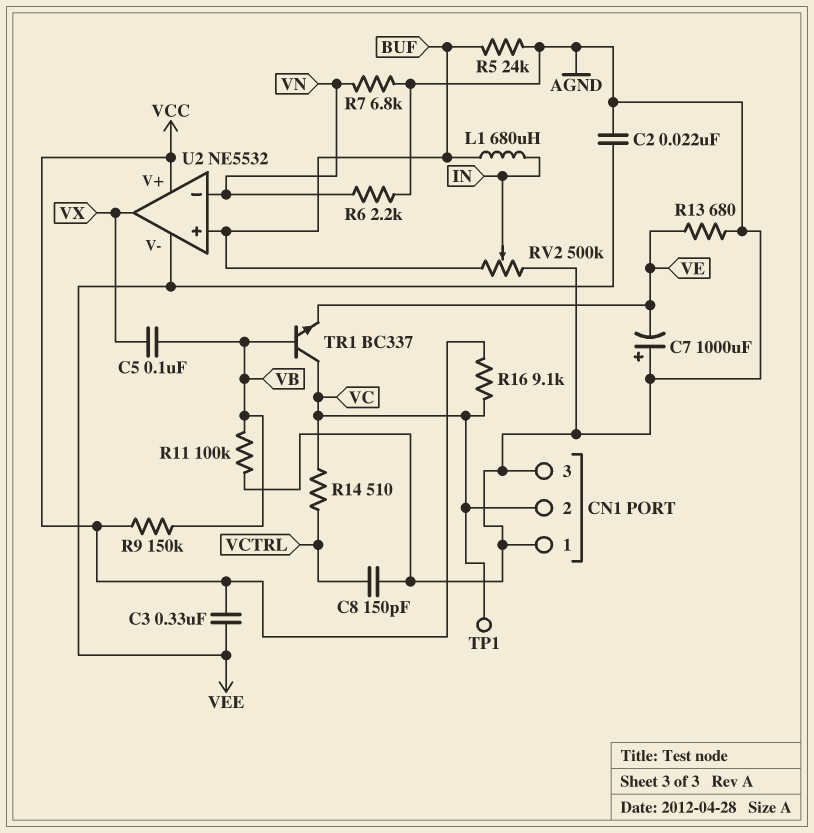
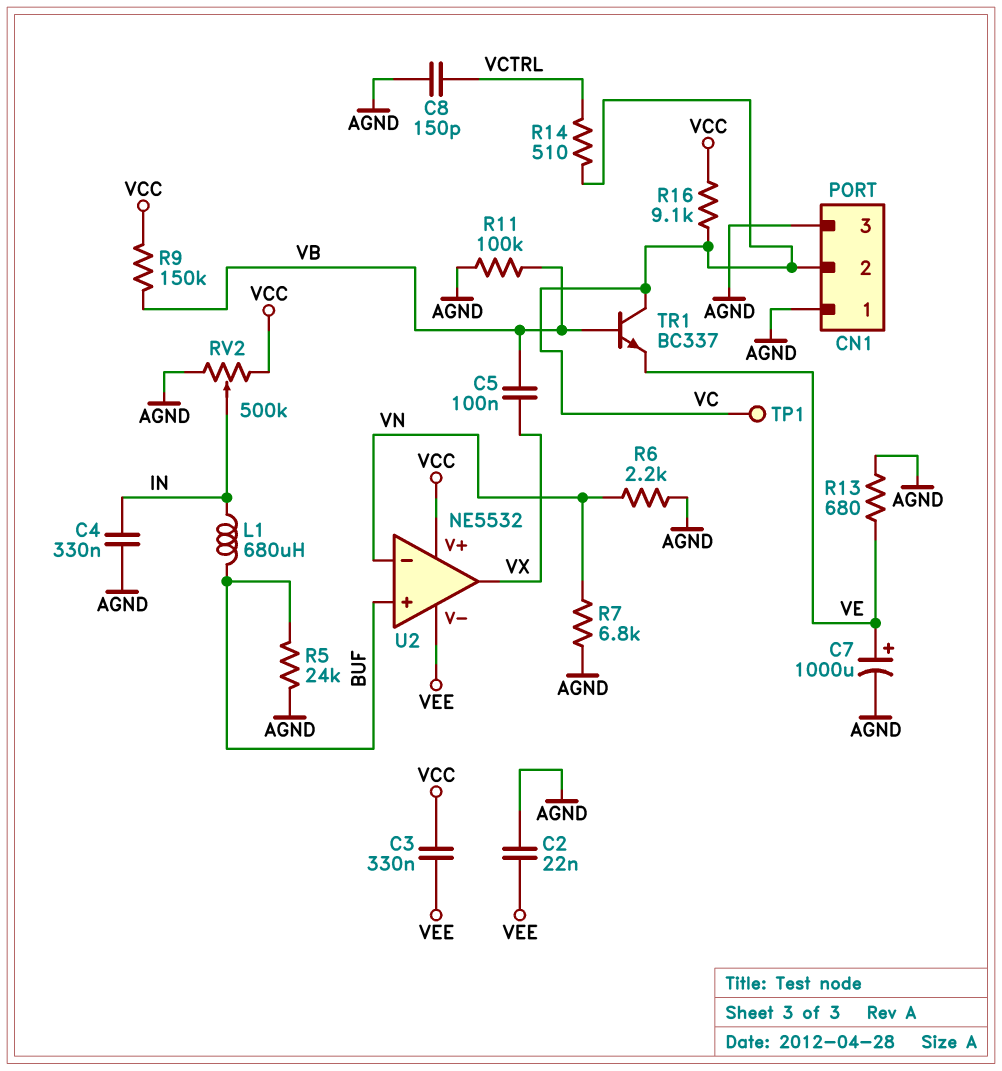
C4: none -> 330nF (AGND, IN)
C7: 1000uF (plus AGND, minus VE) -> 1000uF (plus VE, minus AGND)
RV2: 500k (AGND, BUF, wiper IN) -> 500k (AGND, VCC, wiper IN)

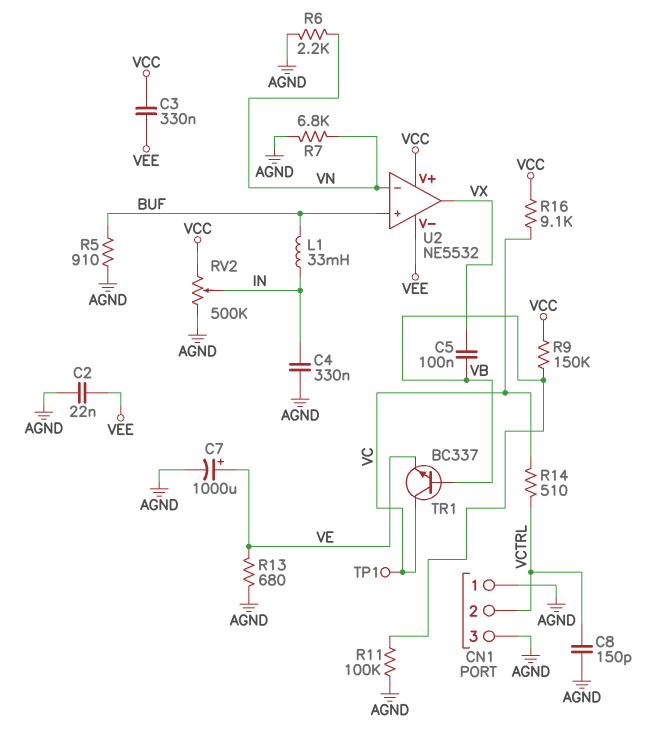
CN1 pin 2: VC -> VCTRL
L1: 680uH (BUF, IN) -> 33mH (BUF, IN)
R5: 24k (AGND, BUF) -> 910 (AGND, BUF)

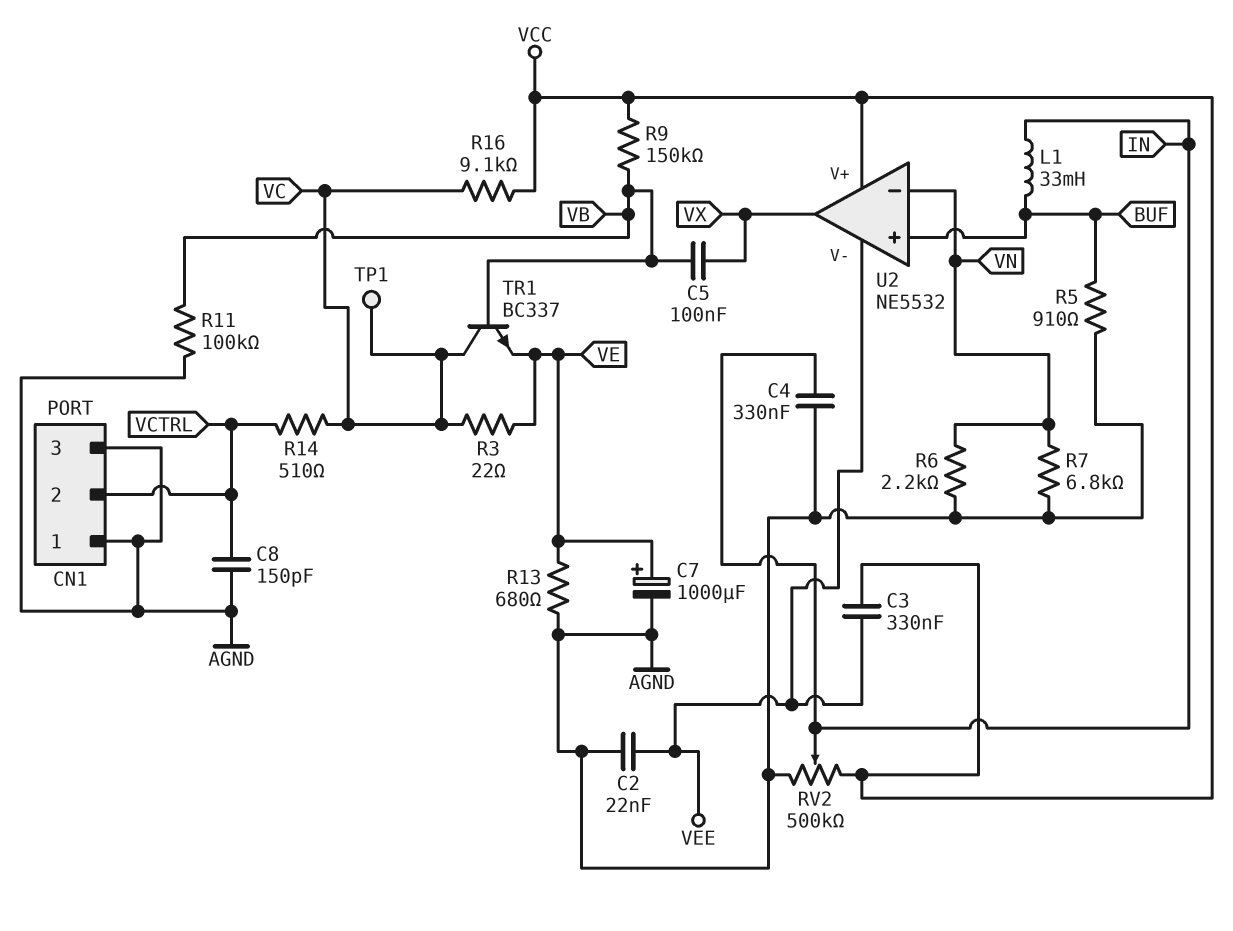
R3: none -> 22 (VC, VE)

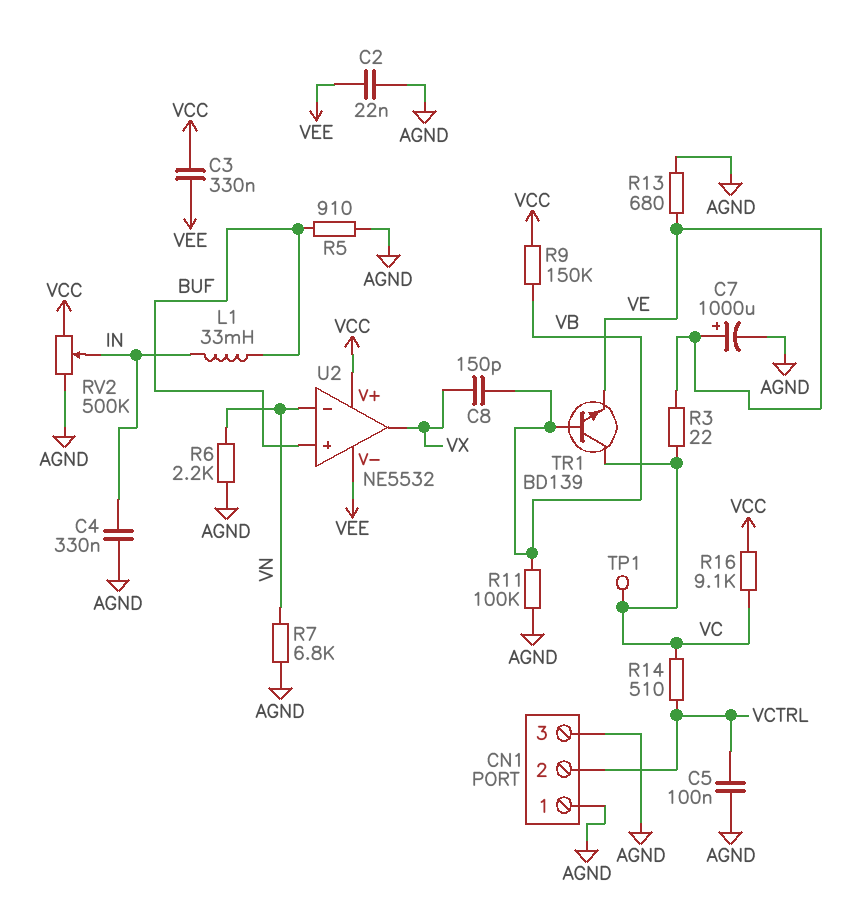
C5: 100nF (VB, VX) -> 100nF (AGND, VCTRL)
C8: 150pF (AGND, VCTRL) -> 150pF (VB, VX)
TR1: NPN BC337 (B VB, C VC, E VE) -> NPN BD139 (B VB, C VC, E VE)

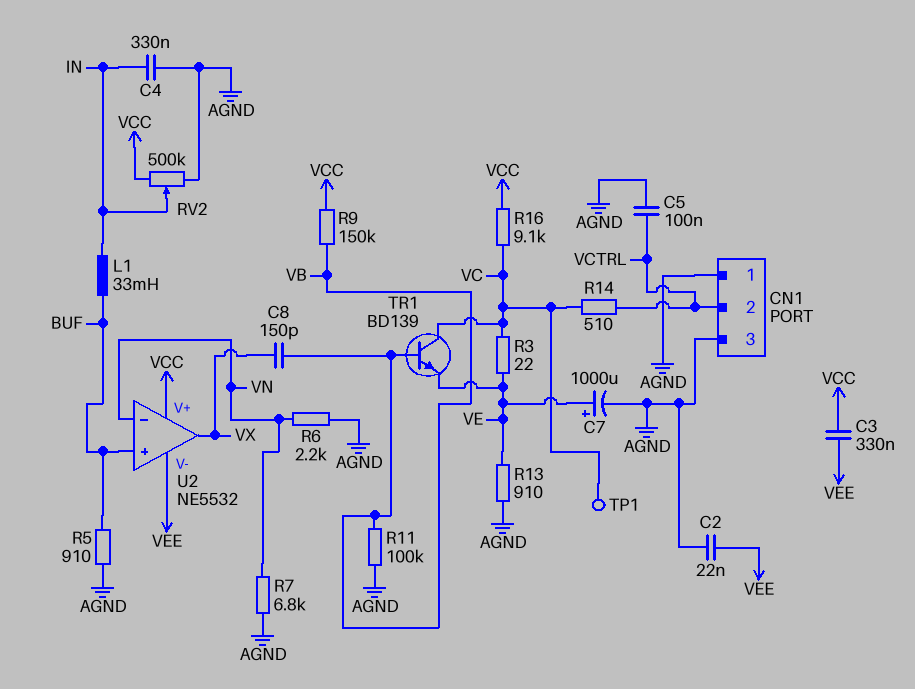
R13: 680 (AGND, VE) -> 910 (AGND, VE)

